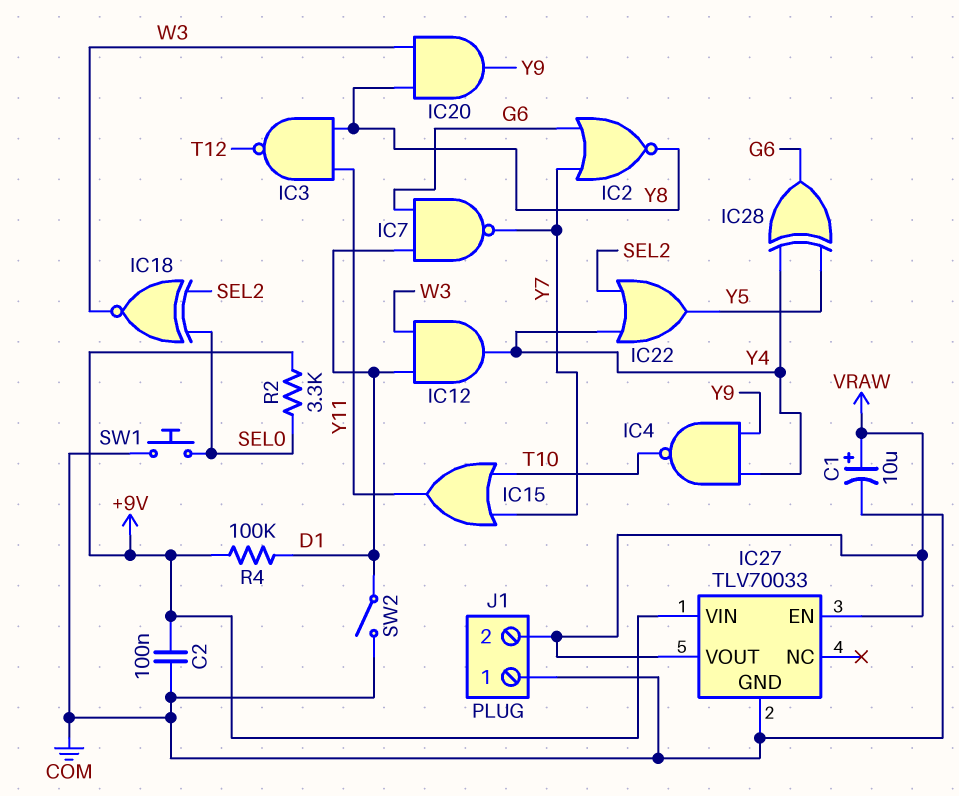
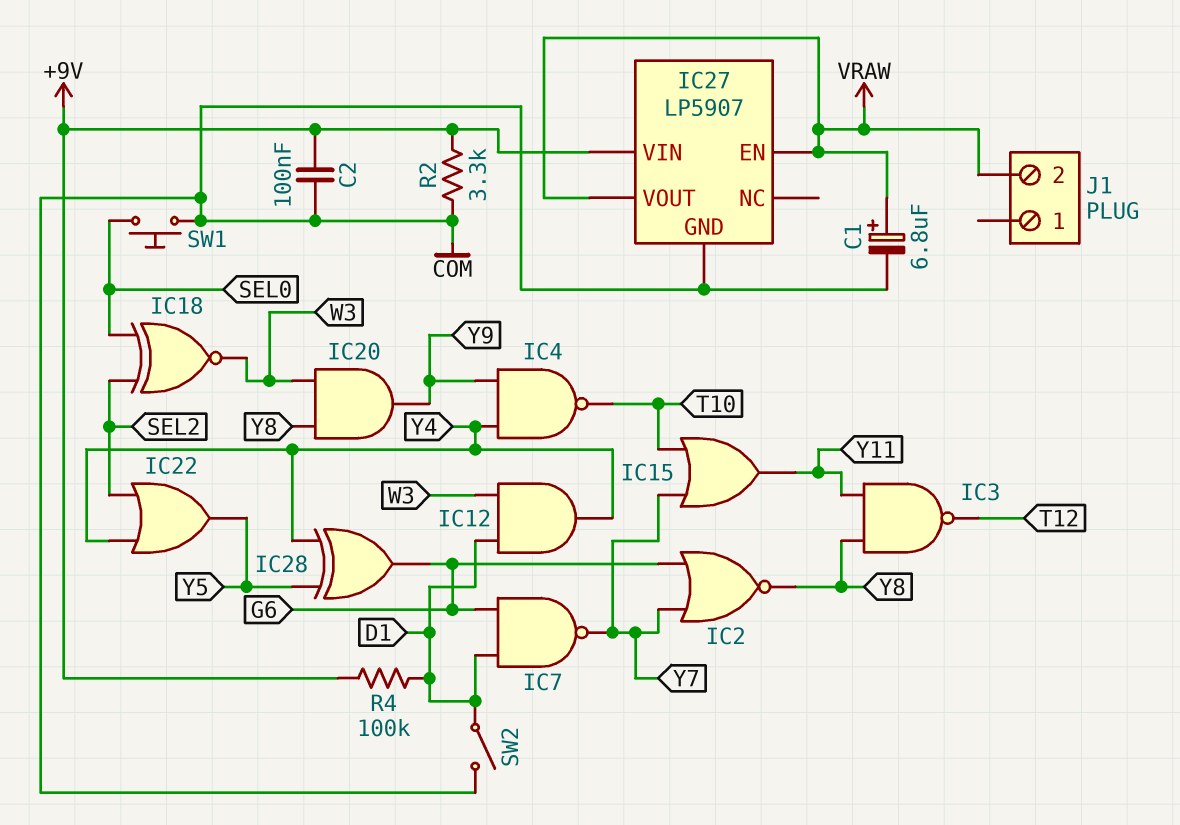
C1: 10uF (plus VRAW, minus COM) -> 6.8uF (plus VRAW, minus COM)
IC27: TLV70033 -> LP5907
J1 pin 1: COM -> none
R2: 3.3k (+9V, SEL0) -> 3.3k (+9V, COM)

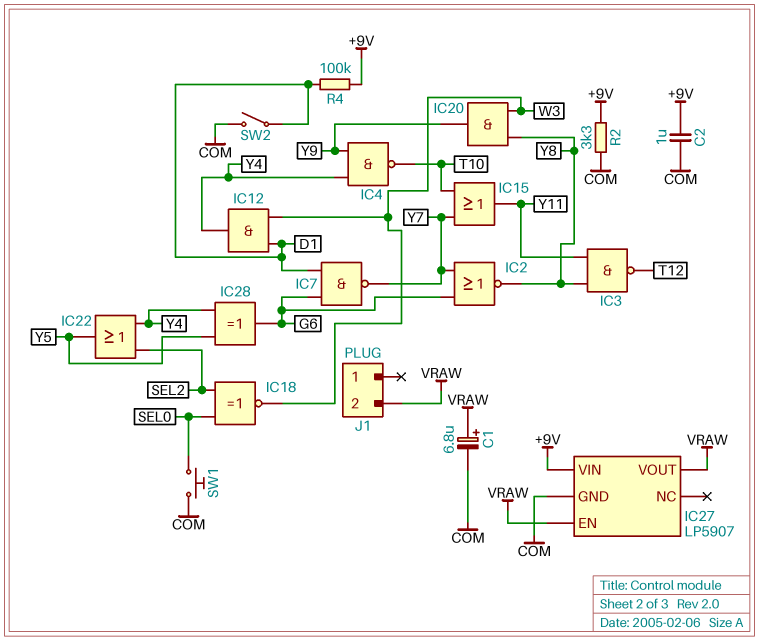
C2: 100nF (+9V, COM) -> 1uF (+9V, COM)

